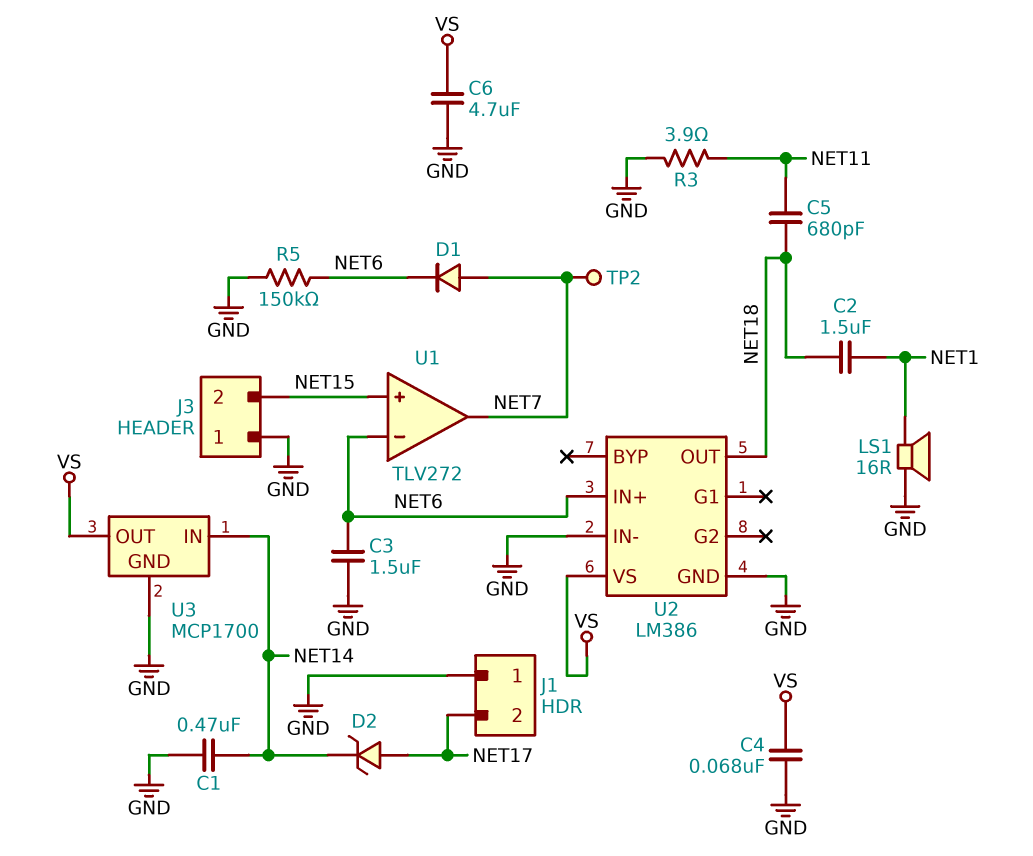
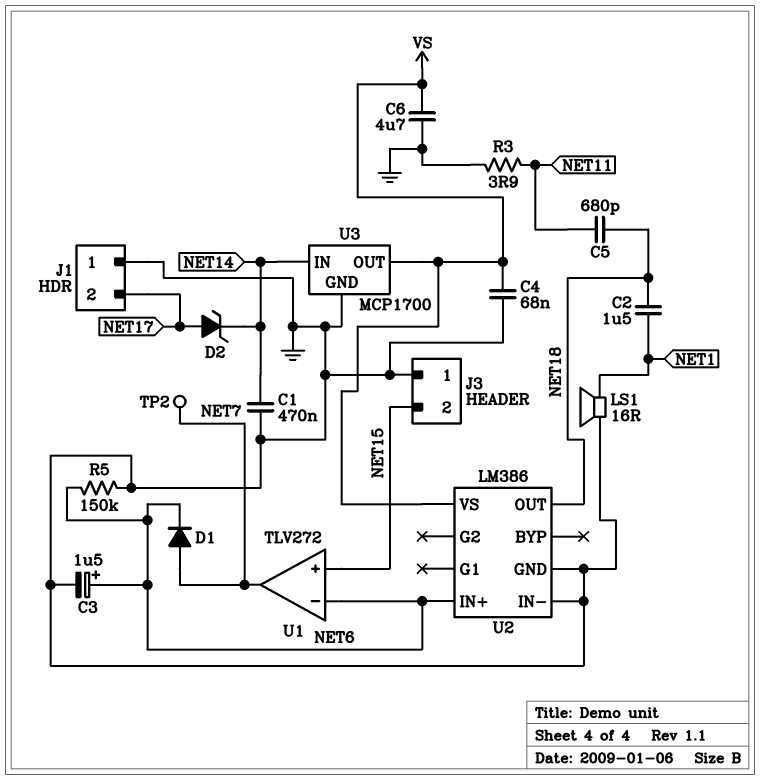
C3: 1.5uF (GND, NET6) -> 1.5uF (plus NET6, minus GND)

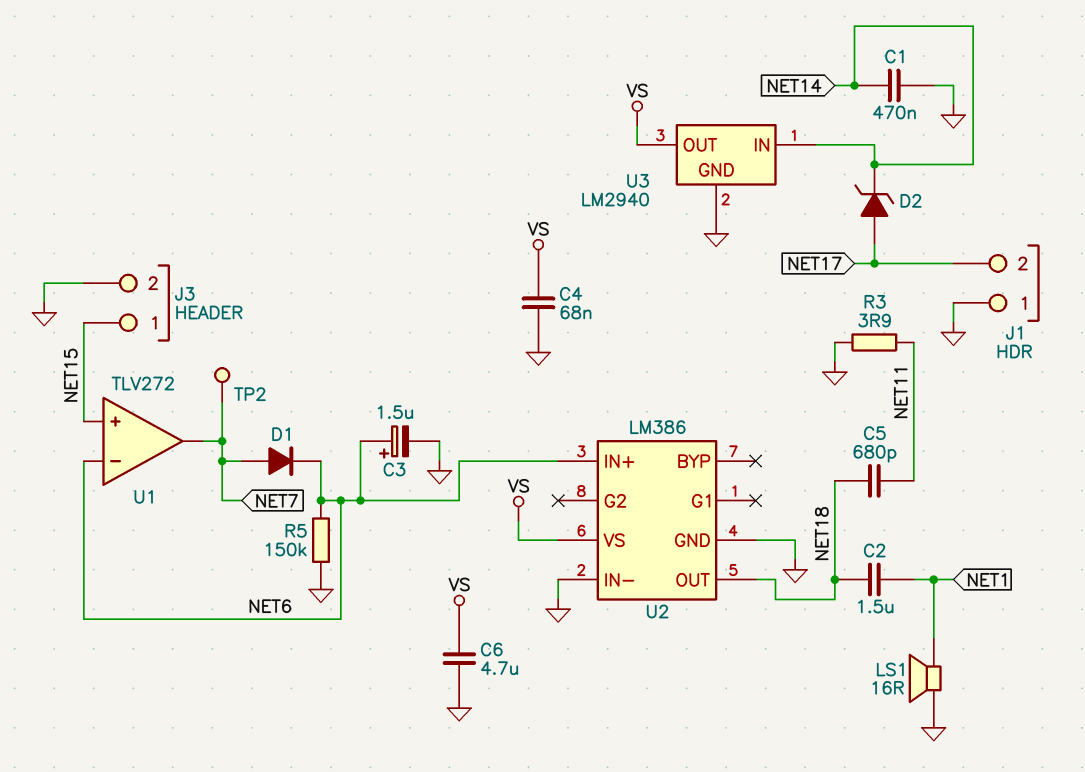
J3 pin 1: GND -> NET15
J3 pin 2: NET15 -> GND
U3: MCP1700 -> LM2940

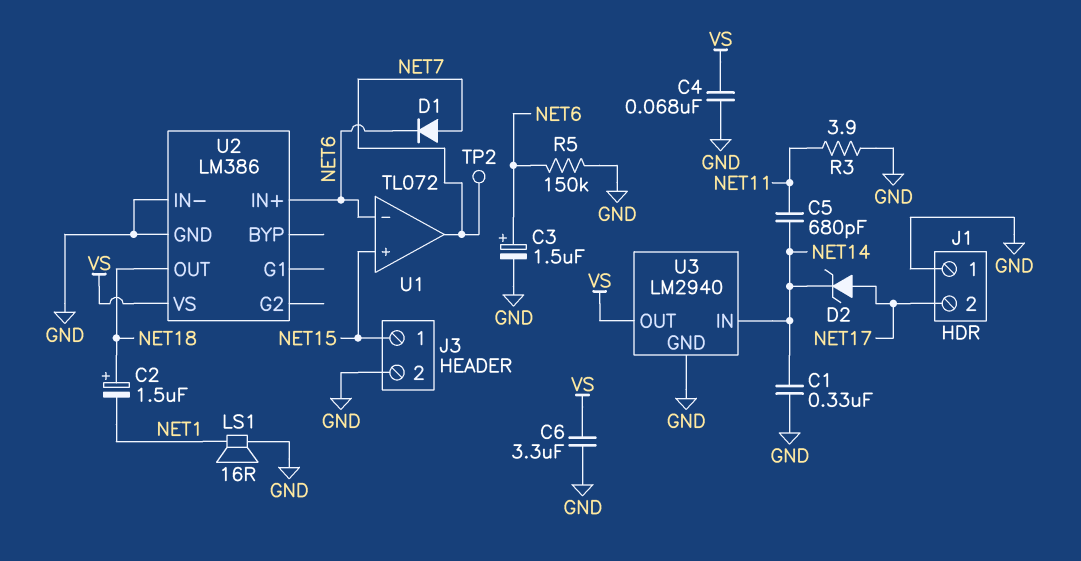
C1: 470nF (GND, NET14) -> 330nF (GND, NET14)
C2: 1.5uF (NET1, NET18) -> 1.5uF (plus NET18, minus NET1)
C5: 680pF (NET11, NET18) -> 680pF (NET11, NET14)
C6: 4.7uF (GND, VS) -> 3.3uF (GND, VS)
U1: TLV272 -> TL072

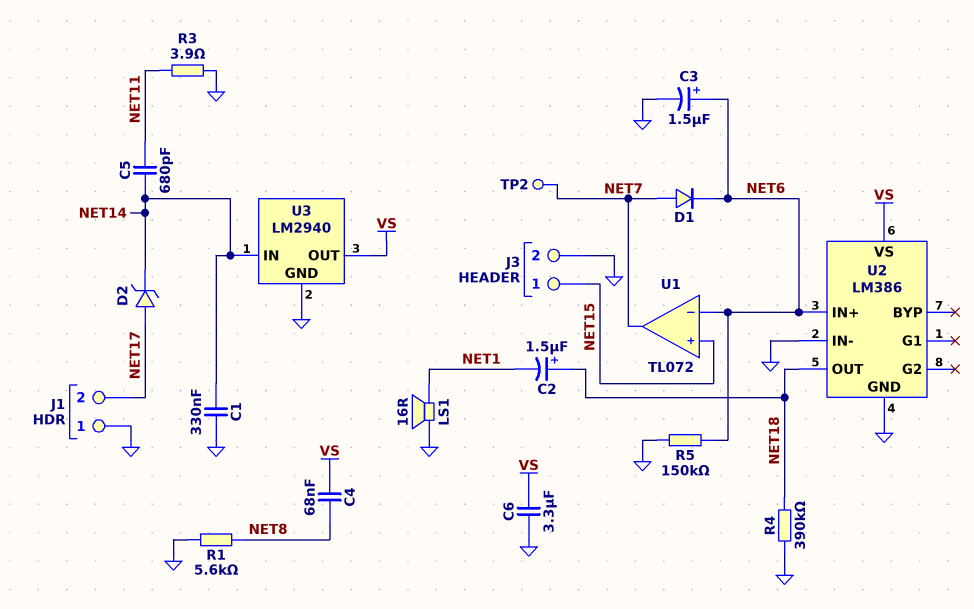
C4: 68nF (GND, VS) -> 68nF (NET8, VS)
R1: none -> 5.6k (GND, NET8)
R4: none -> 390k (GND, NET18)

